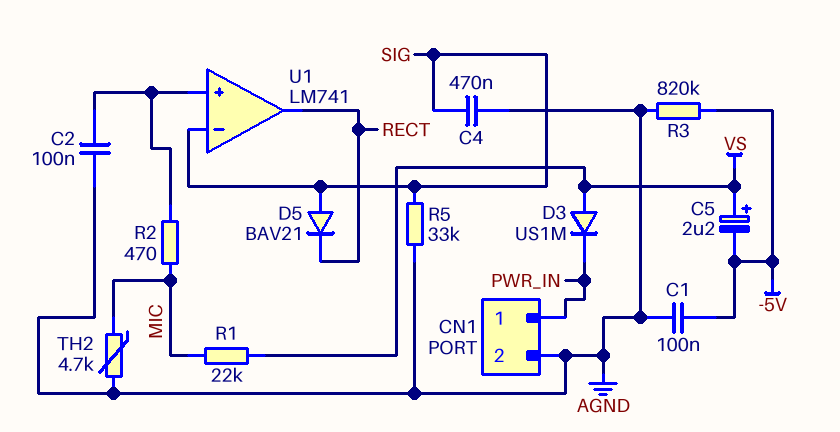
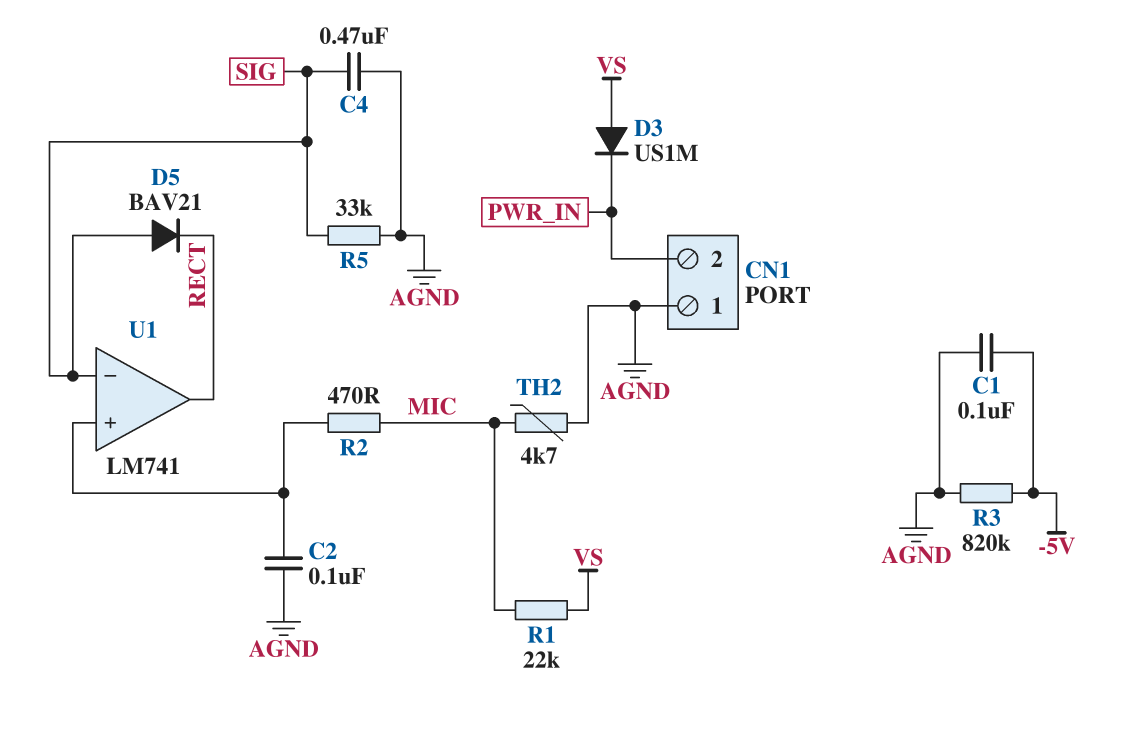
C5: 2.2uF (plus VS, minus -5V) -> none
CN1 pin 1: PWR_IN -> AGND
CN1 pin 2: AGND -> PWR_IN

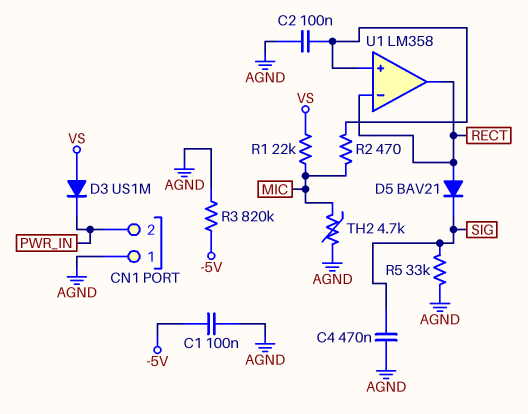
D5: diode BAV21 (A SIG, K RECT) -> diode BAV21 (A RECT, K SIG)
U1: LM741 -> LM358
U1 pin in-: SIG -> RECT

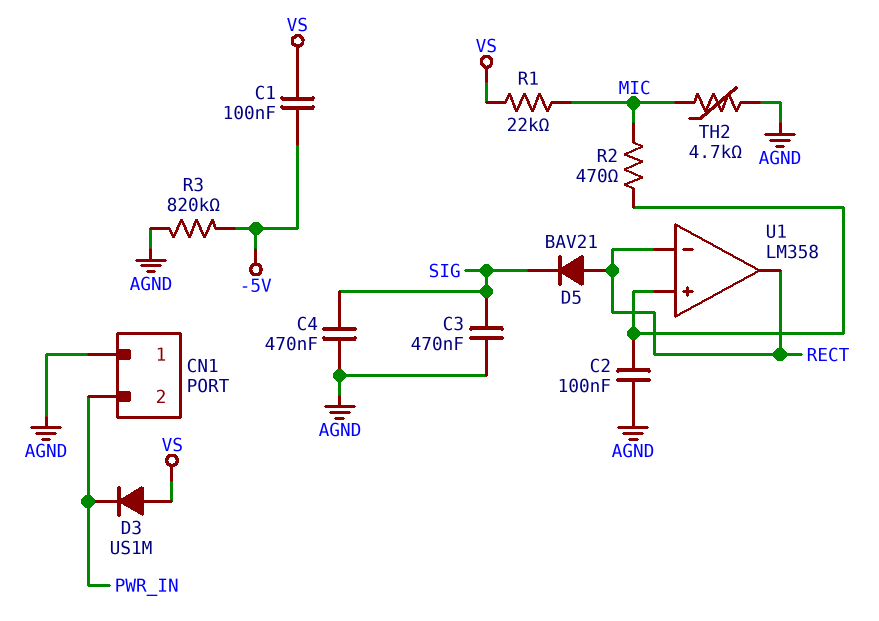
C1: 100nF (-5V, AGND) -> 100nF (-5V, VS)
C3: none -> 470nF (AGND, SIG)
R5: 33k (AGND, SIG) -> none

